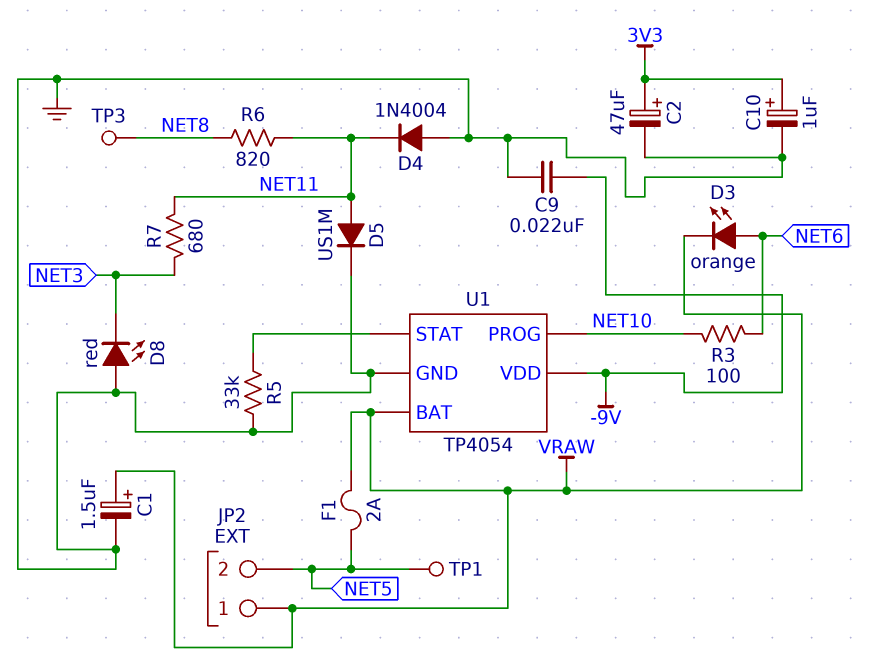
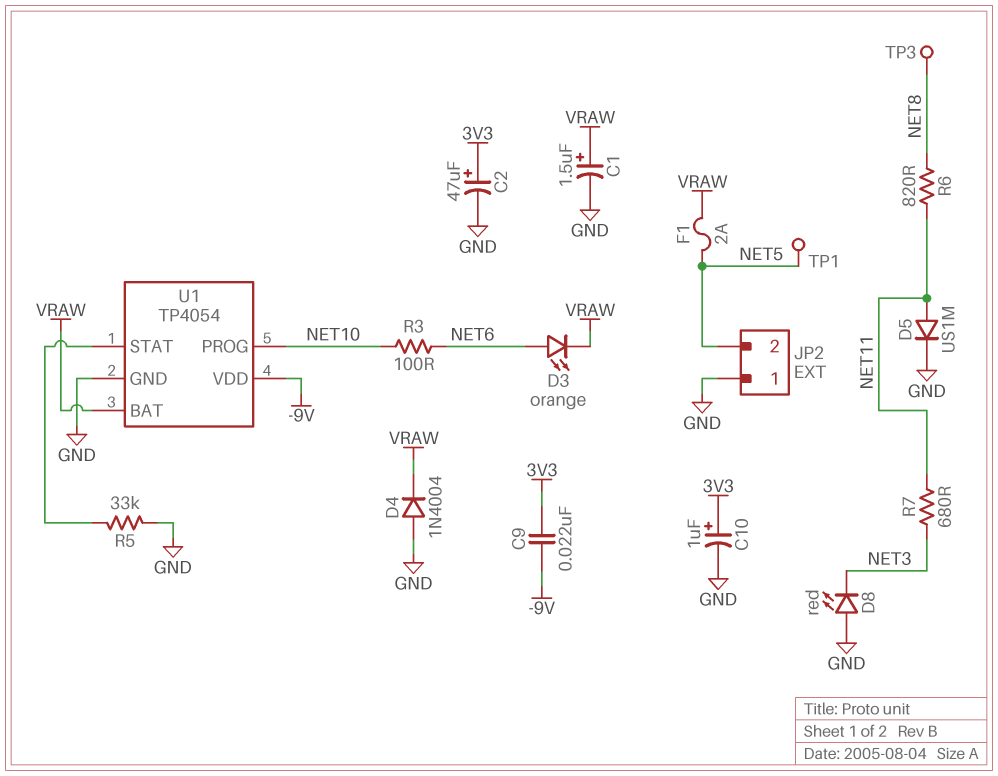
C9: 22nF (-9V, GND) -> 22nF (-9V, 3V3)
D4: diode 1N4004 (A GND, K NET11) -> diode 1N4004 (A GND, K VRAW)
JP2 pin 1: VRAW -> GND

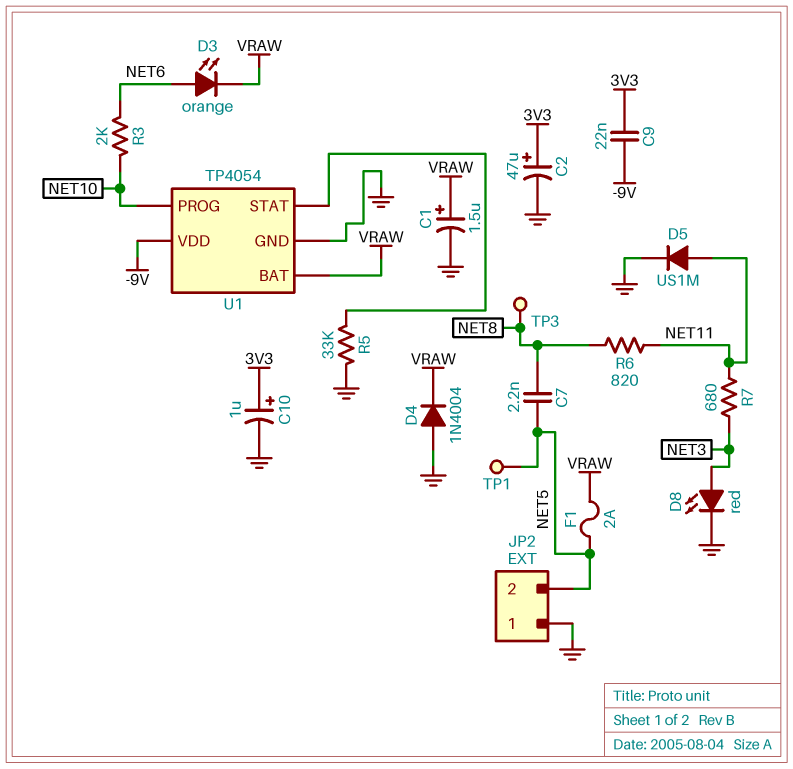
C7: none -> 2.2nF (NET5, NET8)
D8: LED red (A GND, K NET3) -> LED red (A NET3, K GND)
R3: 100 (NET6, NET10) -> 2k (NET6, NET10)

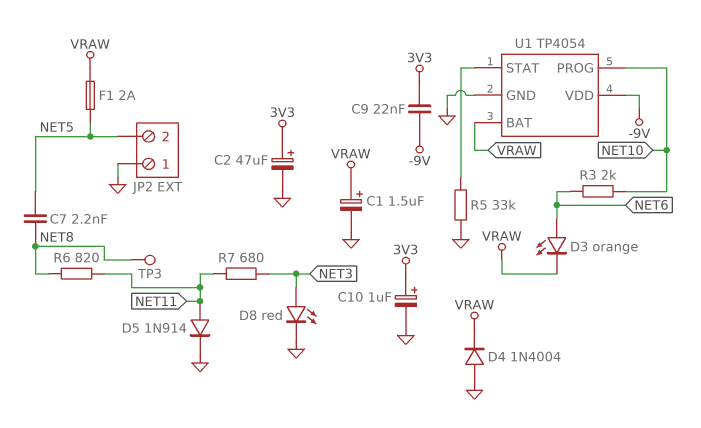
D5: diode US1M (A NET11, K GND) -> diode 1N914 (A NET11, K GND)
TP1: test point (NET5) -> none

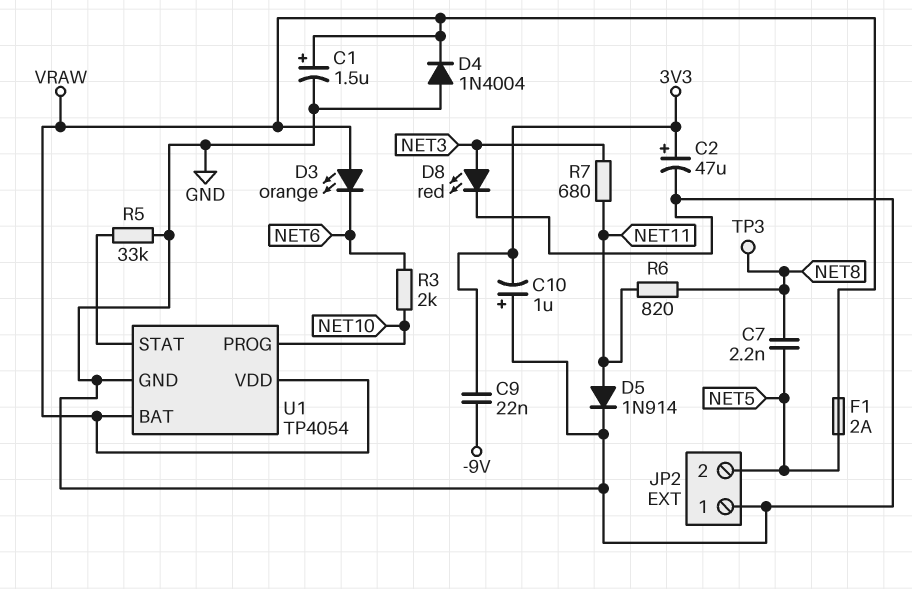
C10: 1uF (plus 3V3, minus GND) -> 1uF (plus GND, minus 3V3)
D3: LED orange (A NET6, K VRAW) -> LED orange (A VRAW, K NET6)
U1 pin VDD: -9V -> VRAW

